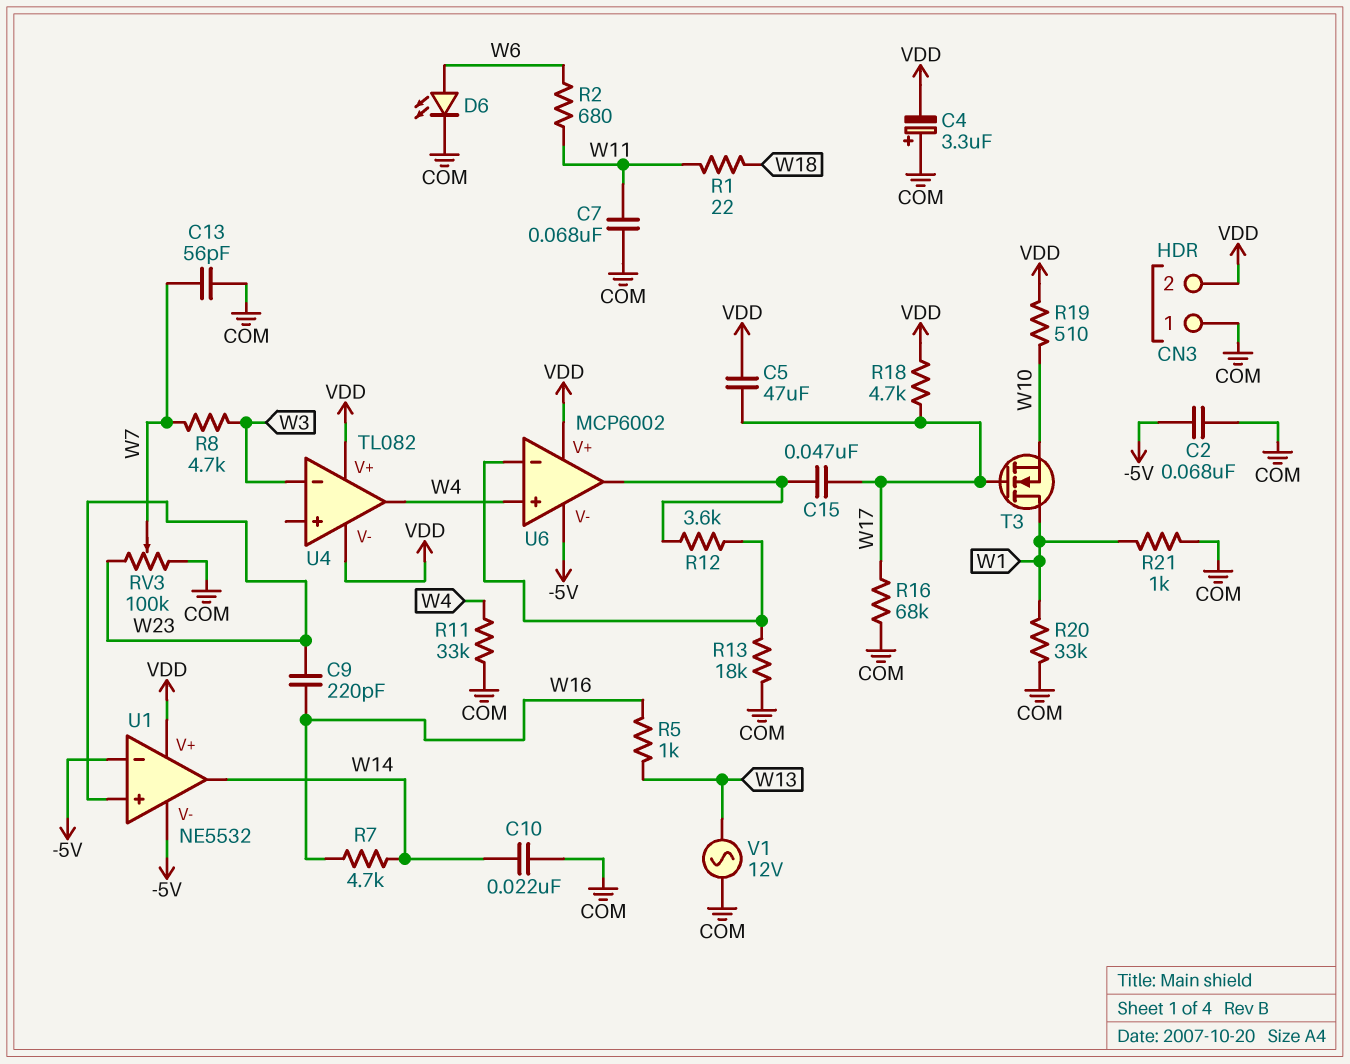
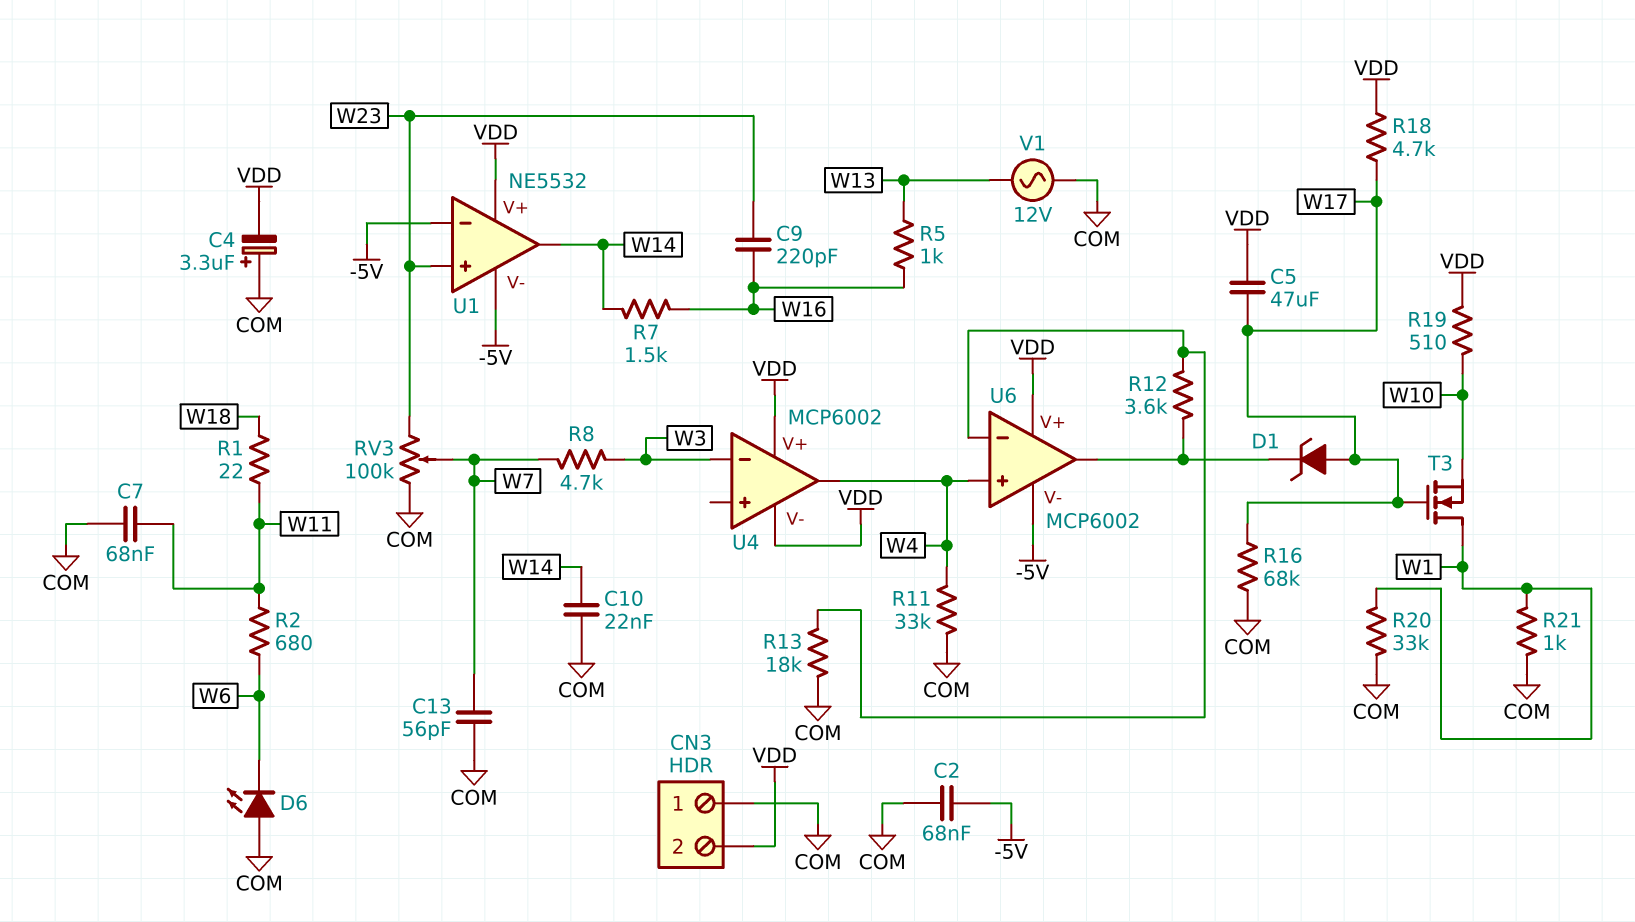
C15: 47nF (U6/out, W17) -> none
D1: none -> zener (A W17, K U6/out)
D6: LED (A W6, K COM) -> LED (A COM, K W6)
R7: 4.7k (W14, W16) -> 1.5k (W14, W16)
U4: TL082 -> MCP6002

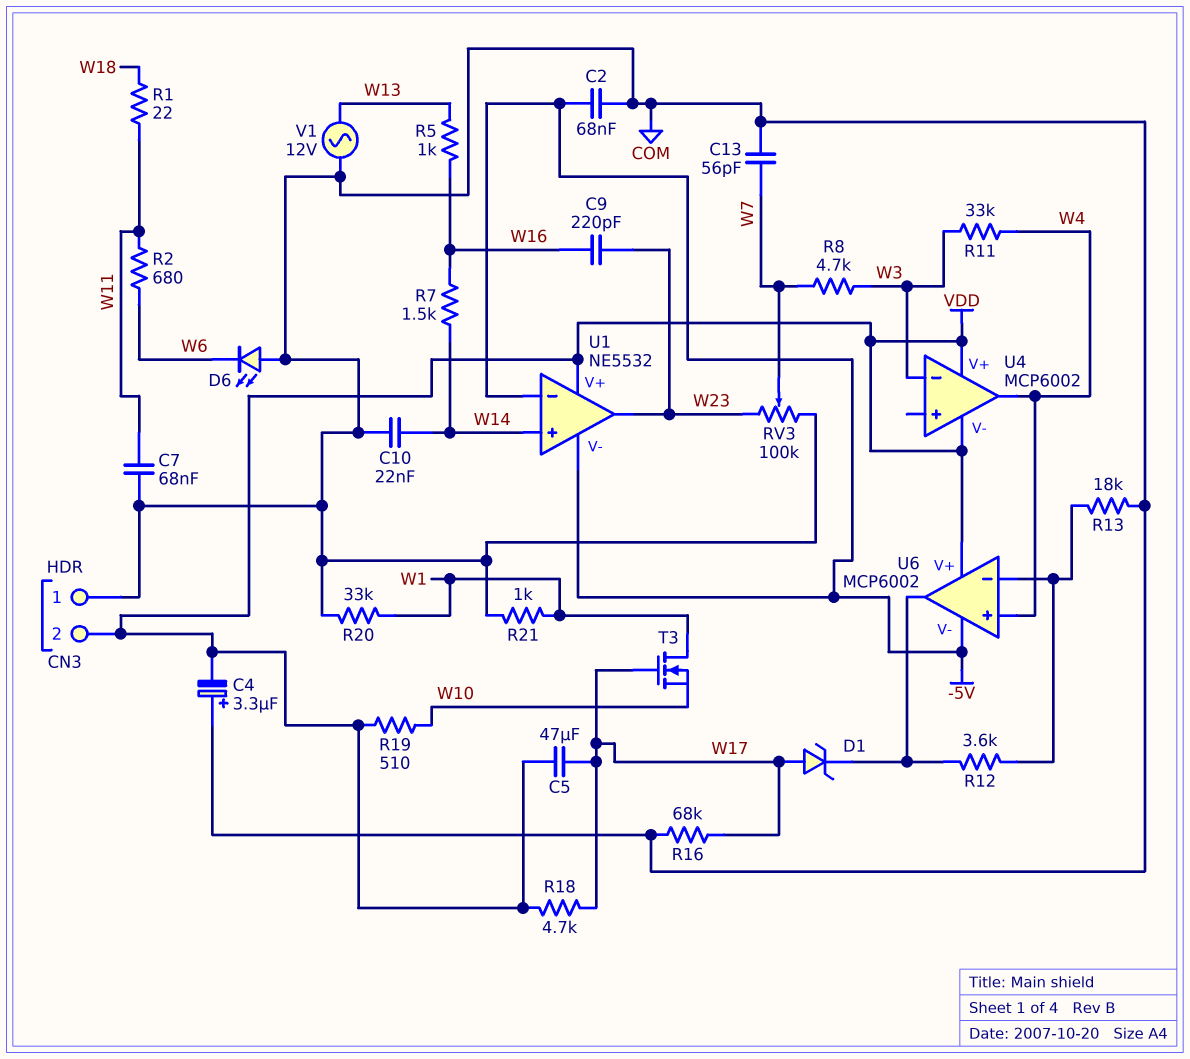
R11: 33k (COM, W4) -> 33k (W3, W4)
U1 pin in+: W23 -> W14
U1 pin out: W14 -> W23

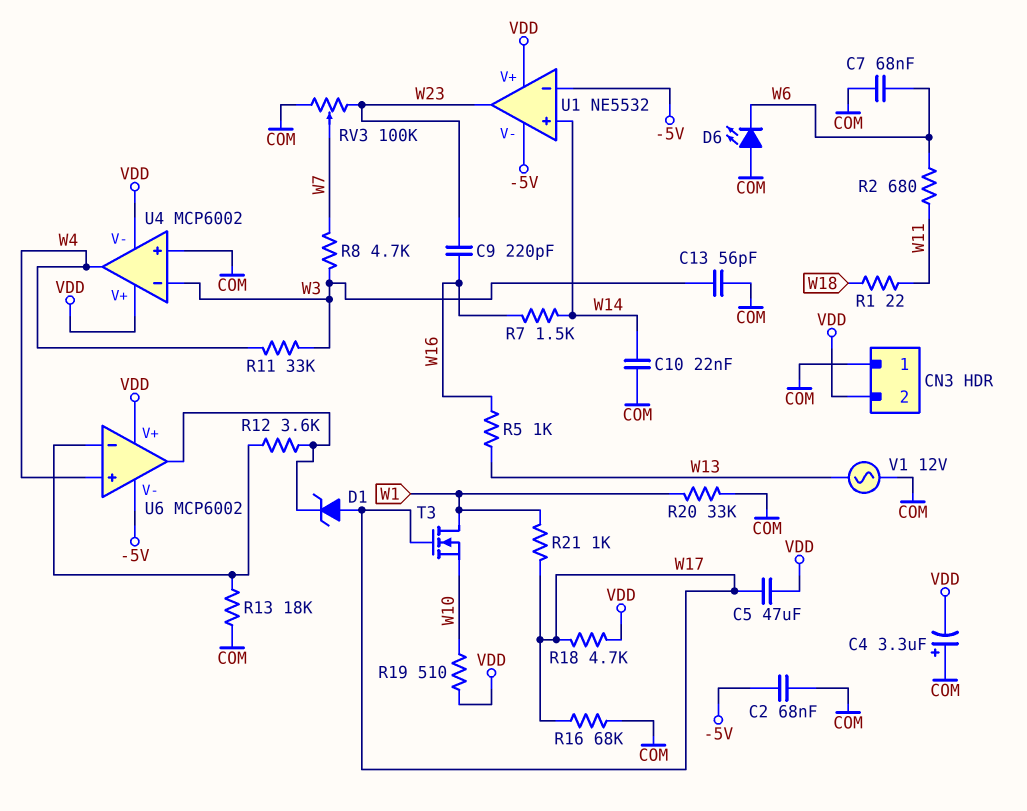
C7: 68nF (COM, W11) -> 68nF (COM, W6)
C13: 56pF (COM, W7) -> 56pF (COM, W3)
R21: 1k (COM, W1) -> 1k (W1, W17)
U4 pin in+: none -> COM

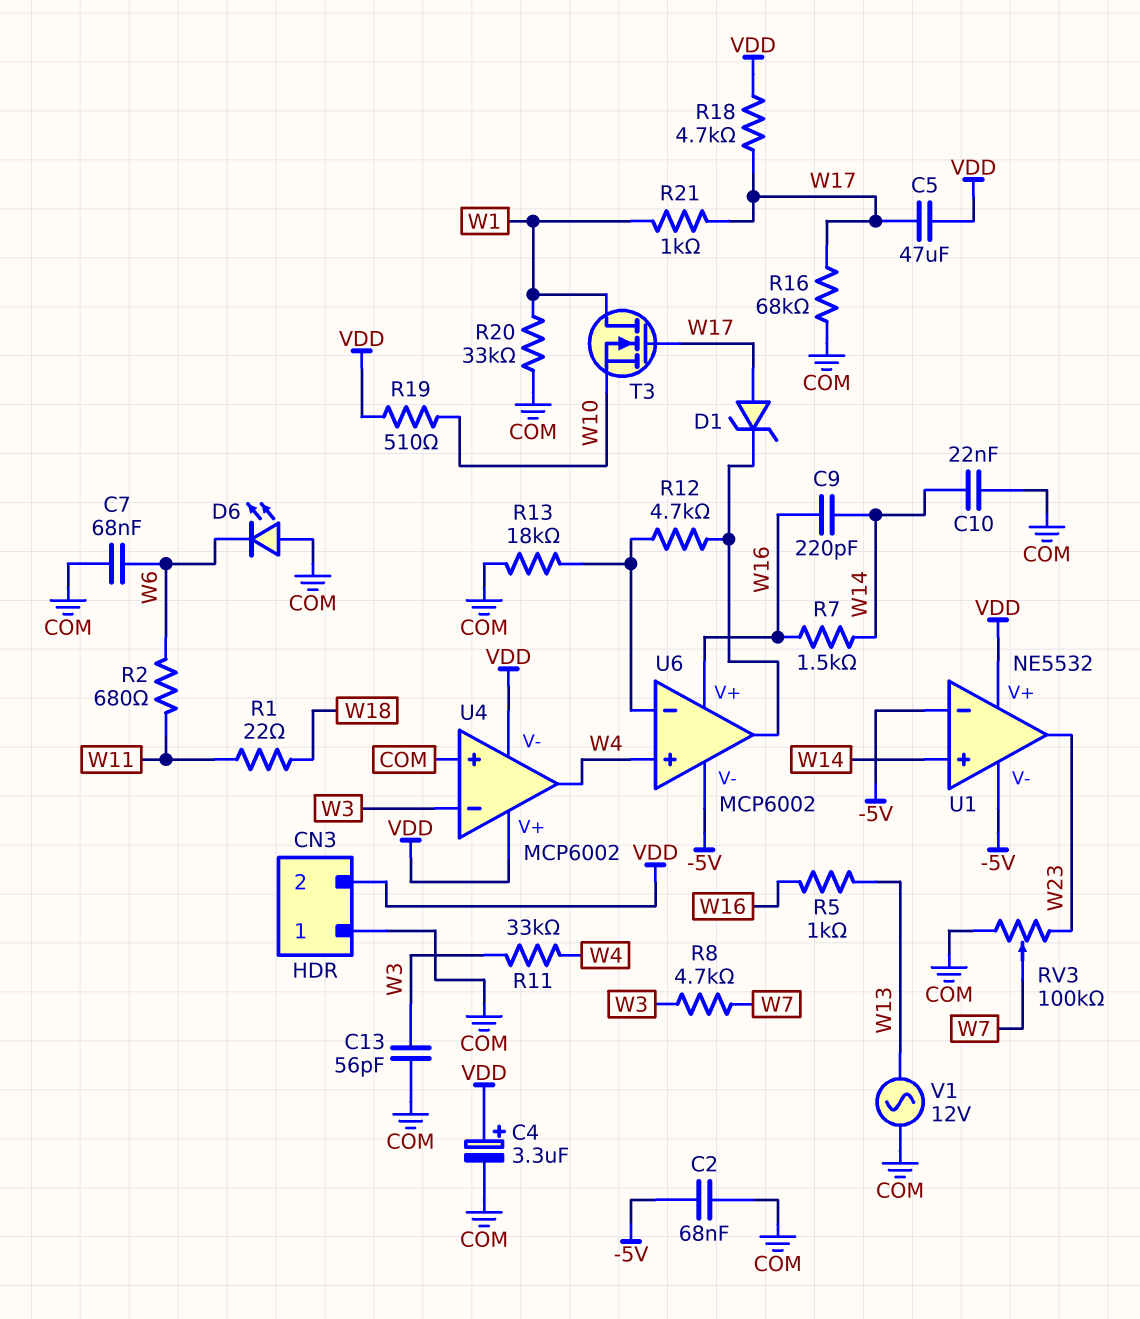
C4: 3.3uF (plus COM, minus VDD) -> 3.3uF (plus VDD, minus COM)
C9: 220pF (W16, W23) -> 220pF (W14, W16)
R12: 3.6k (U6/in-, U6/out) -> 4.7k (U6/in-, U6/out)
U6 pin V+: VDD -> W16

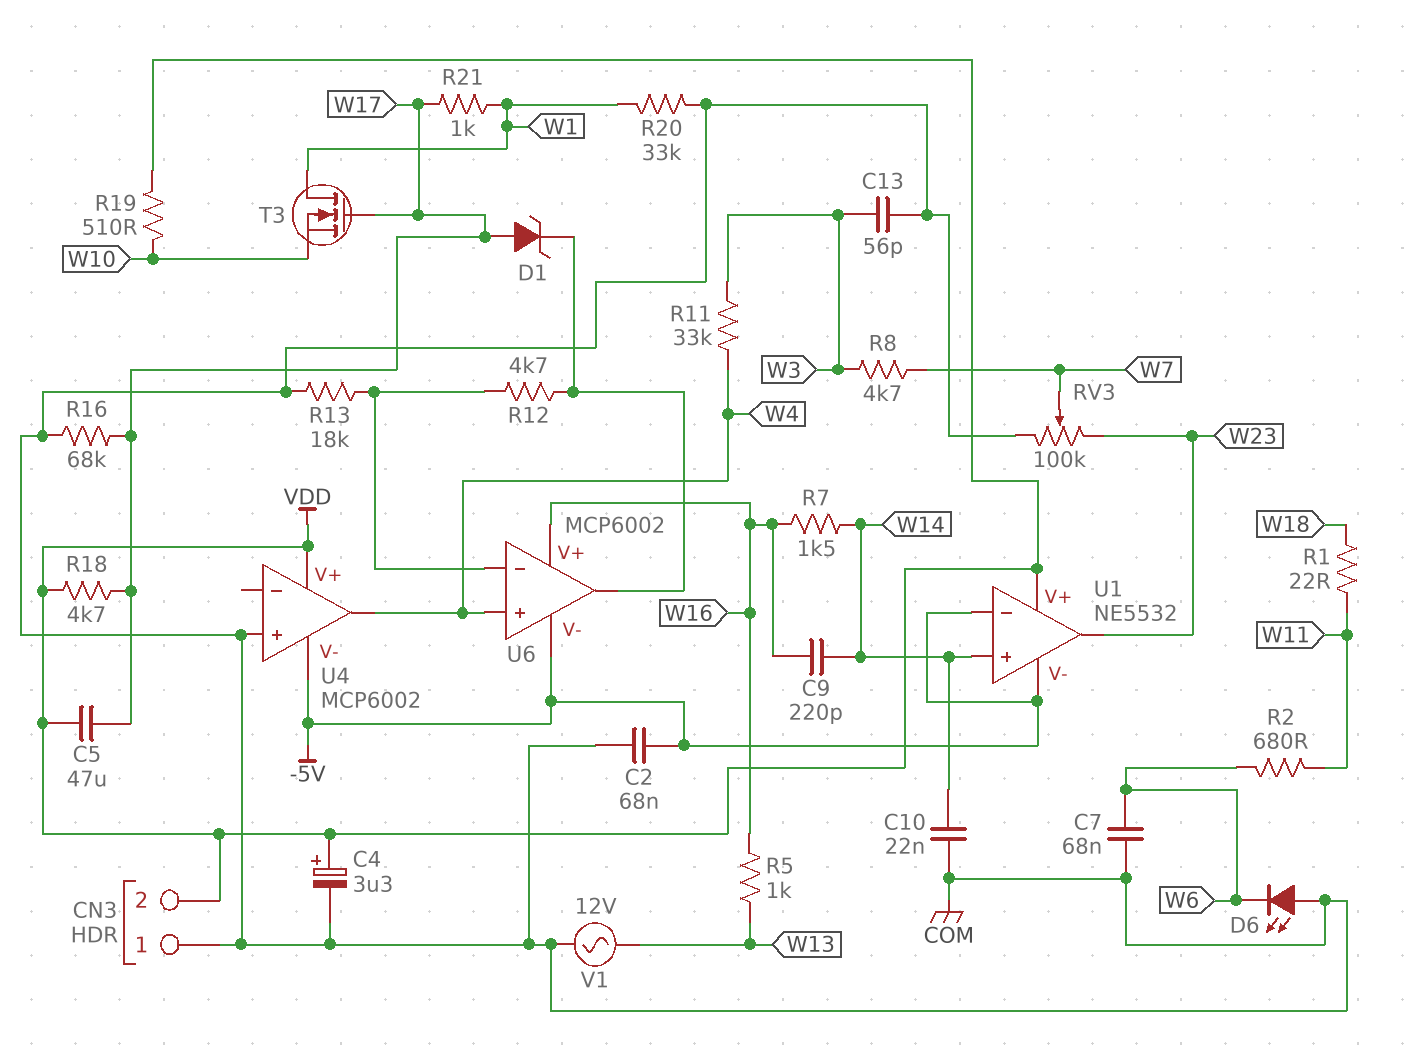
U4 pin V-: VDD -> -5V
U4 pin in-: W3 -> none

